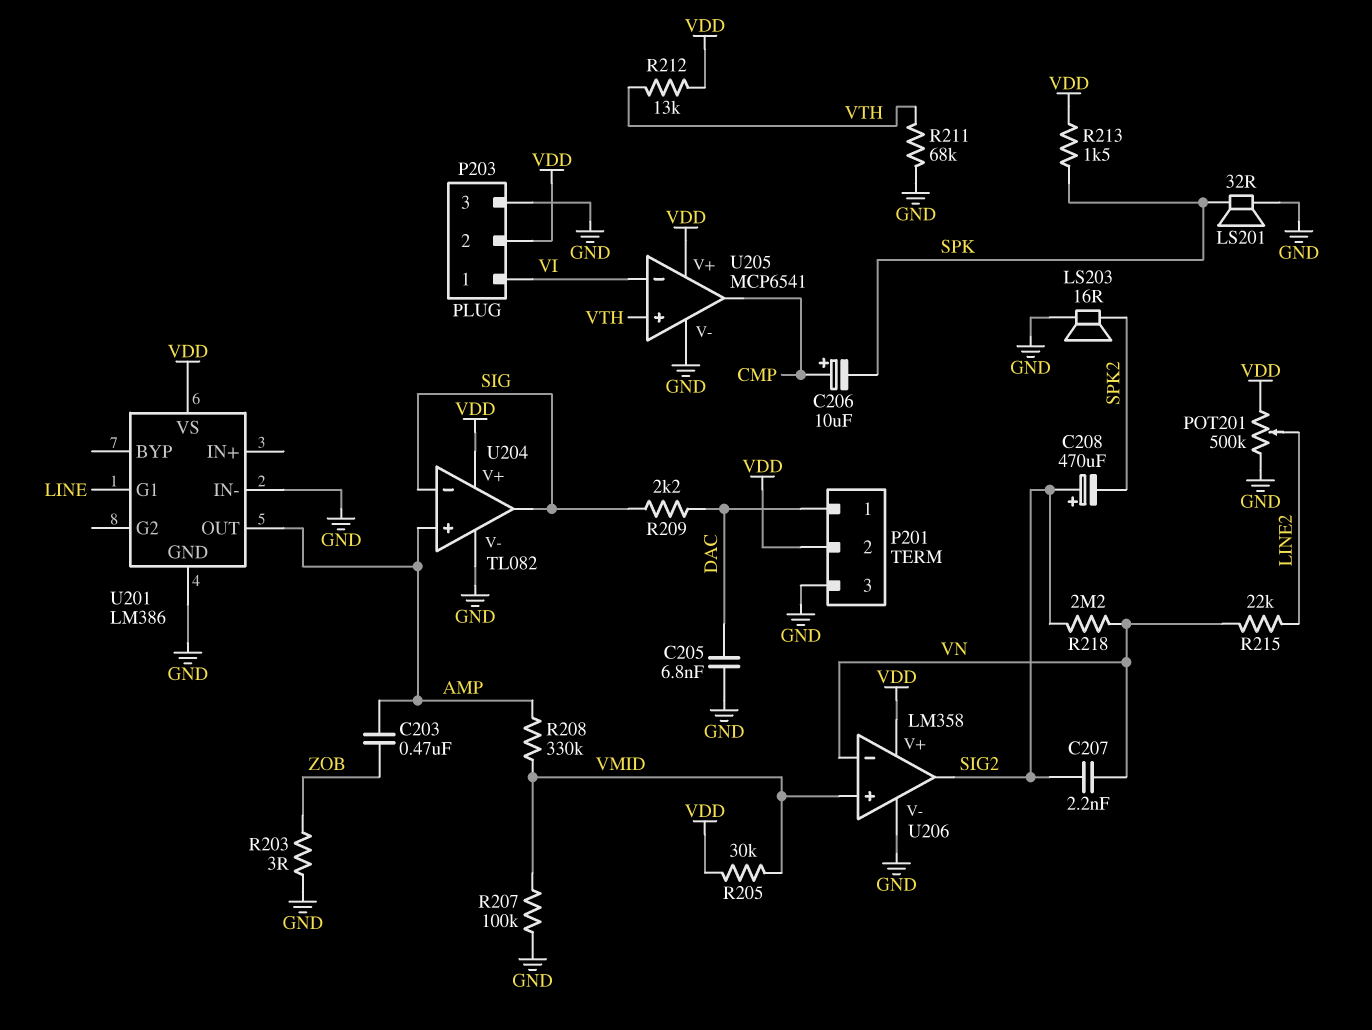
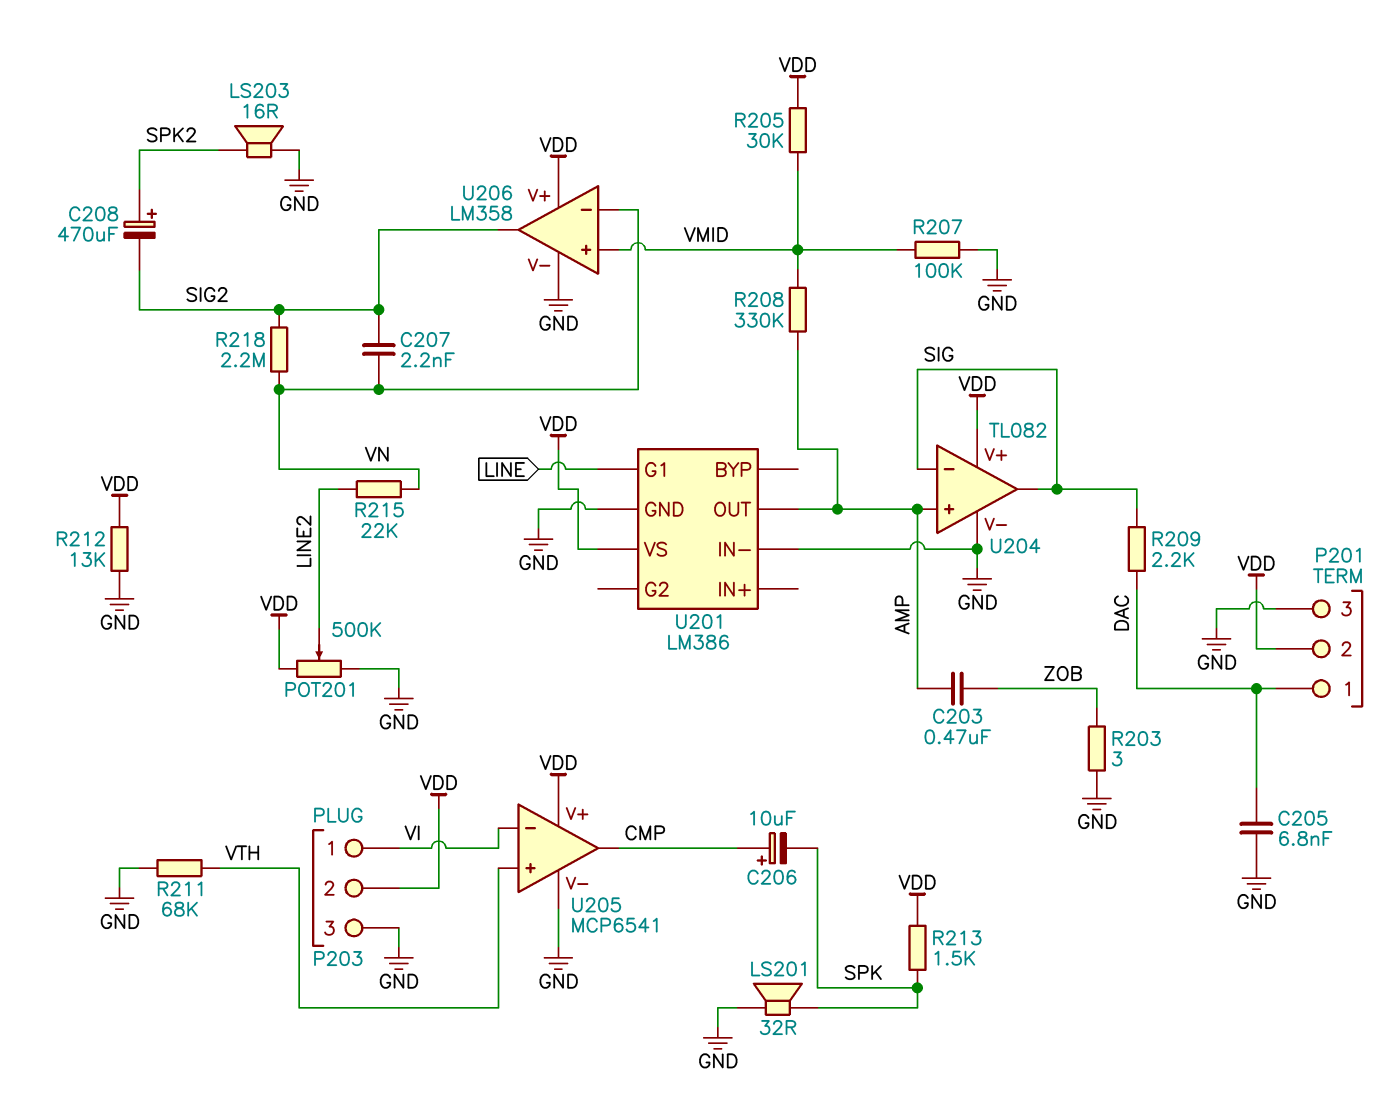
C208: 470uF (plus SIG2, minus SPK2) -> 470uF (plus SPK2, minus SIG2)
R212: 13k (VDD, VTH) -> 13k (GND, VDD)

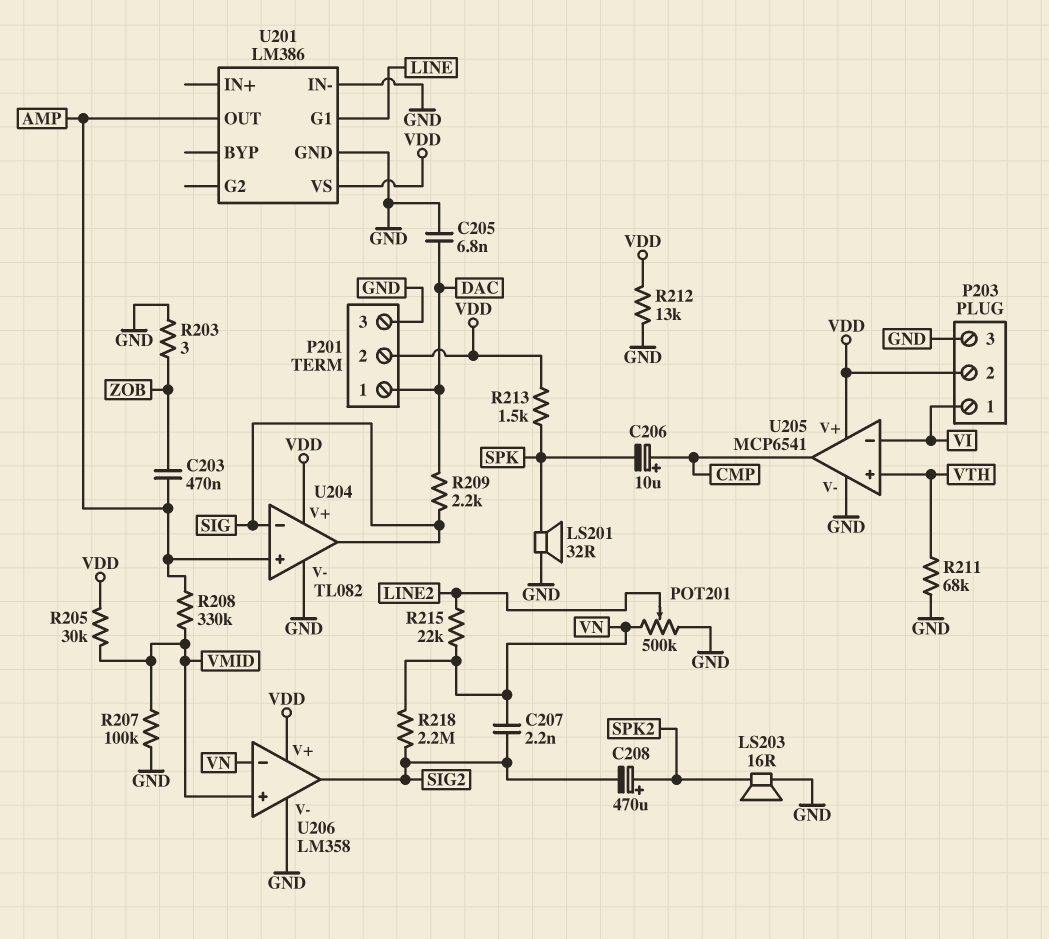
POT201: 500k (GND, VDD, wiper LINE2) -> 500k (GND, VN, wiper LINE2)

